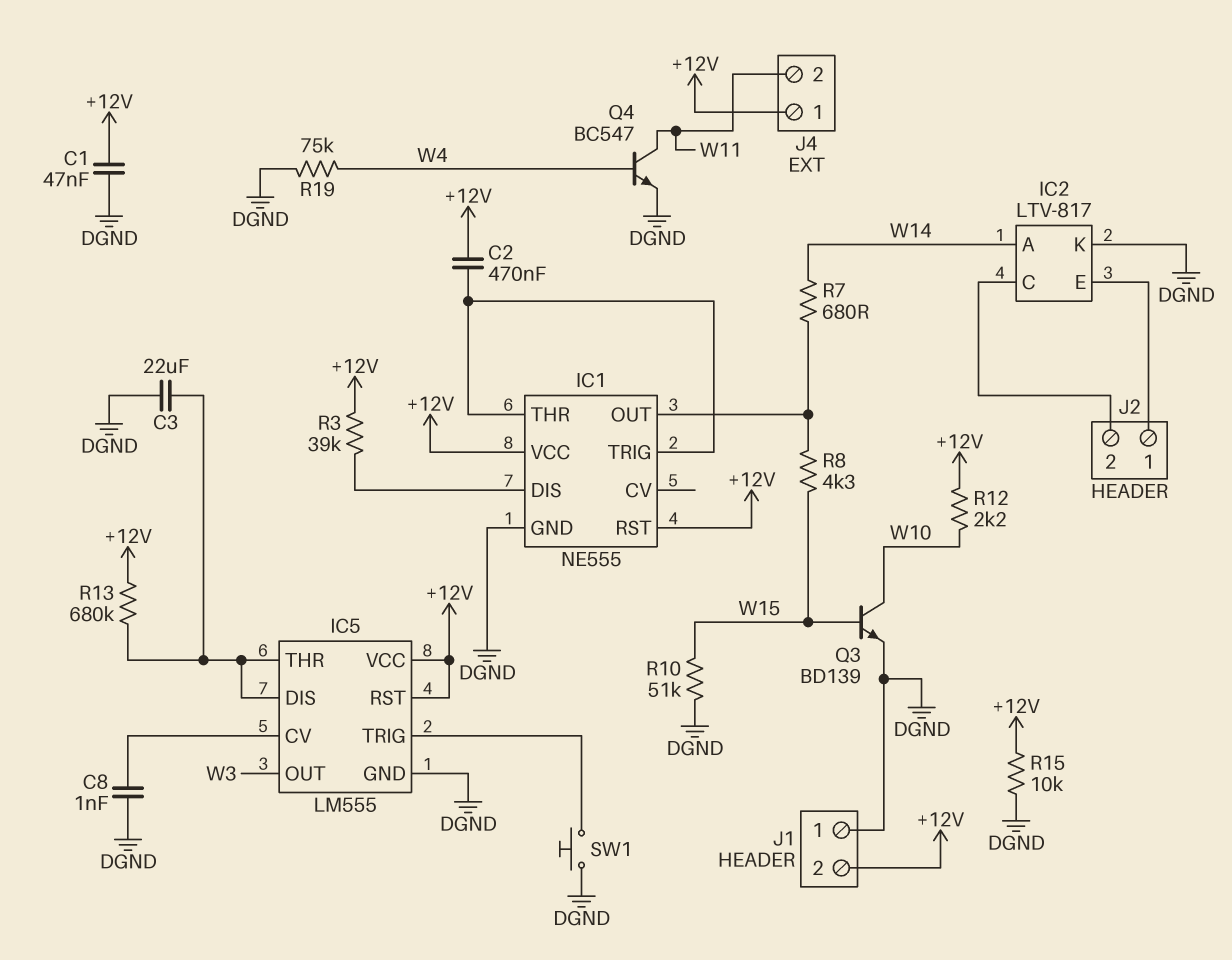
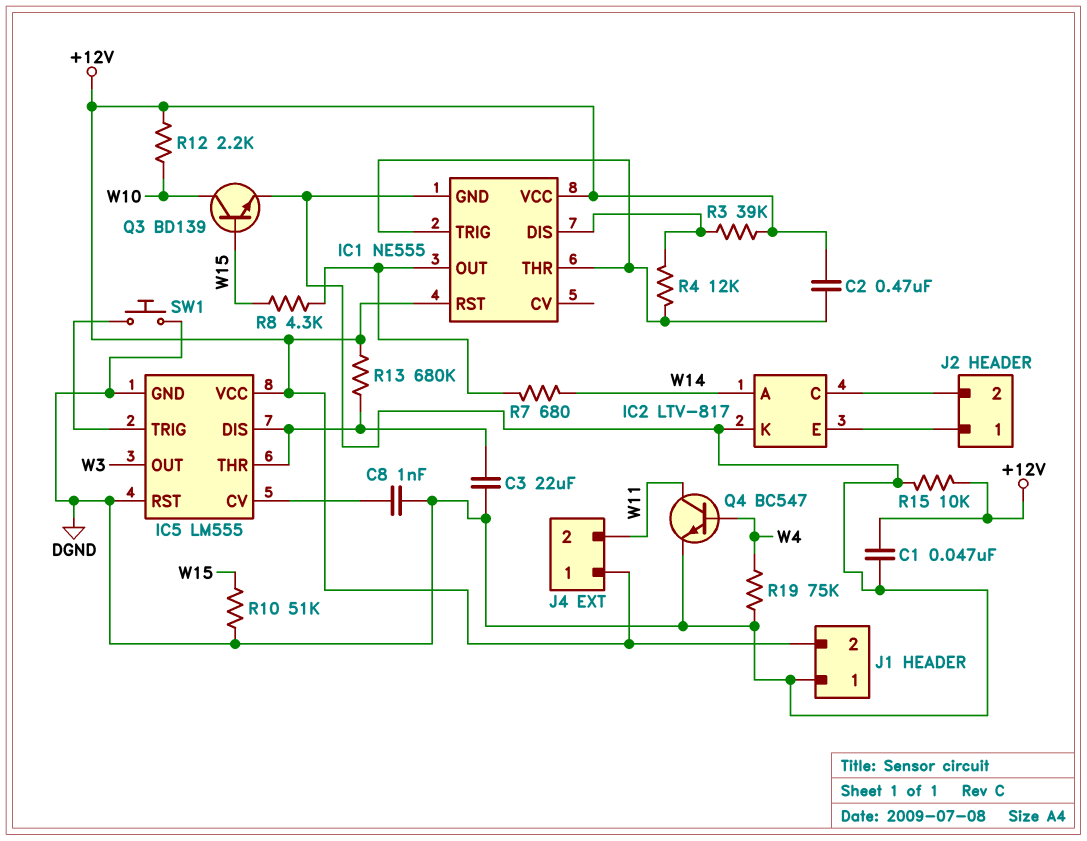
IC5 pin RST: +12V -> DGND
R4: none -> 12k (IC1/DIS, IC1/THR)

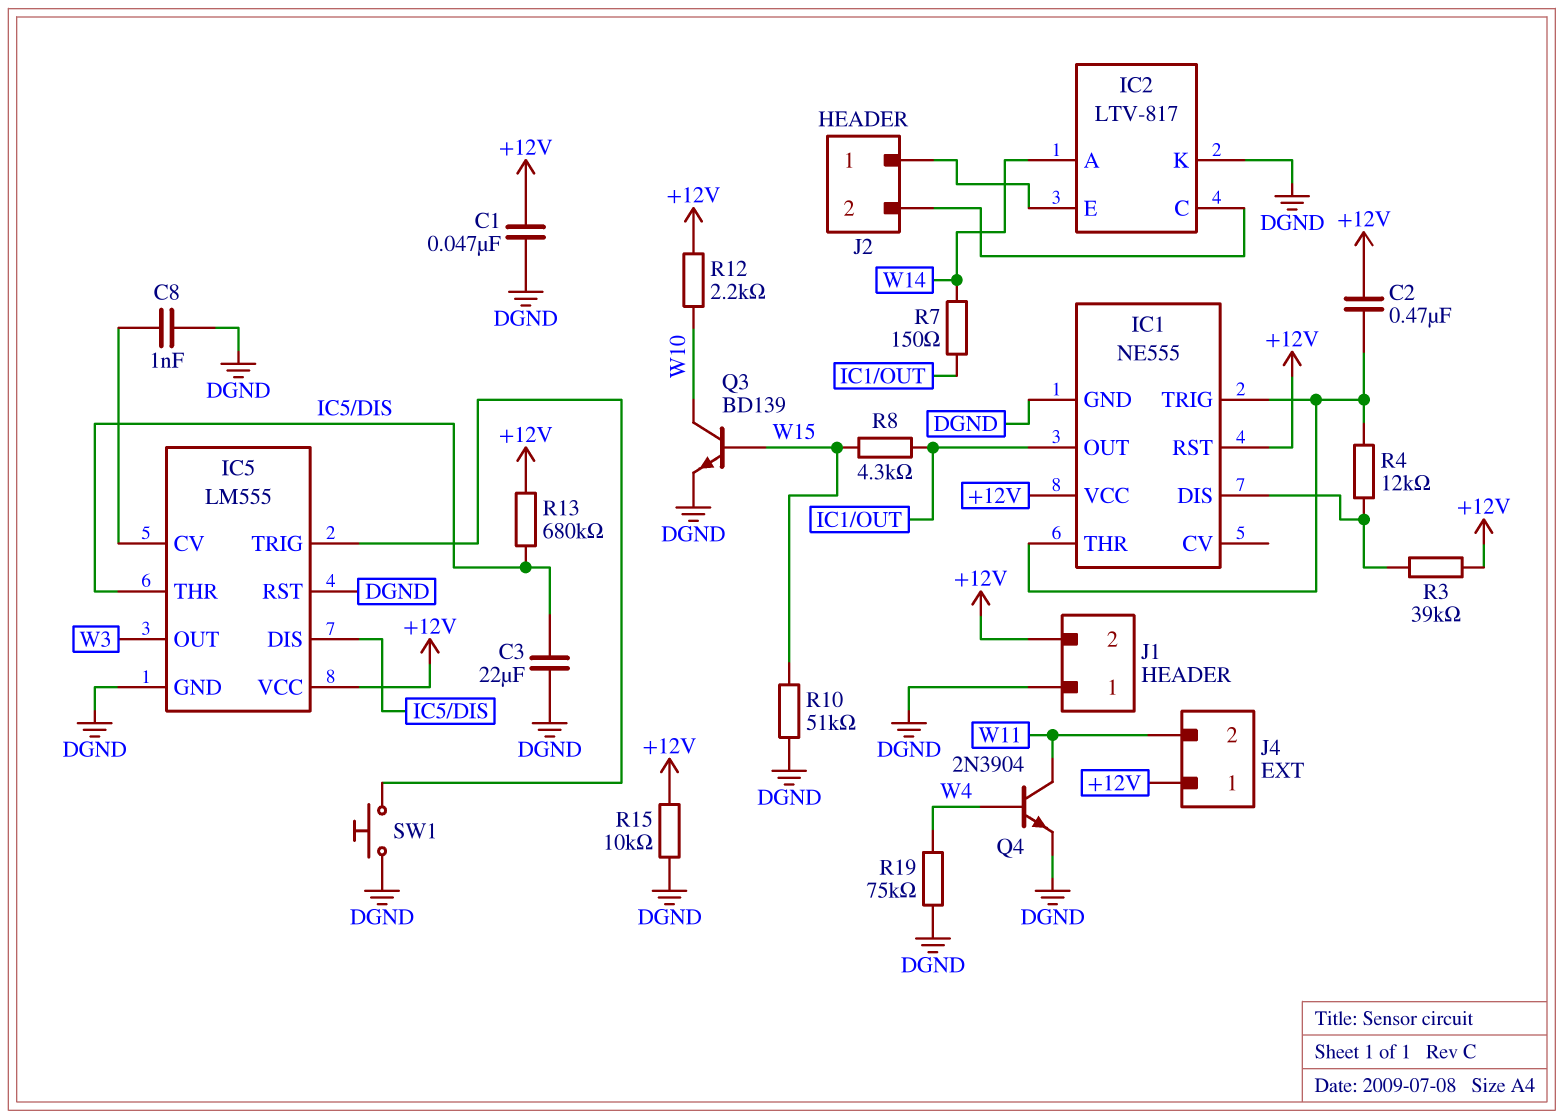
Q4: NPN BC547 (B W4, C W11, E DGND) -> NPN 2N3904 (B W4, C W11, E DGND)
R7: 680 (IC1/OUT, W14) -> 150 (IC1/OUT, W14)

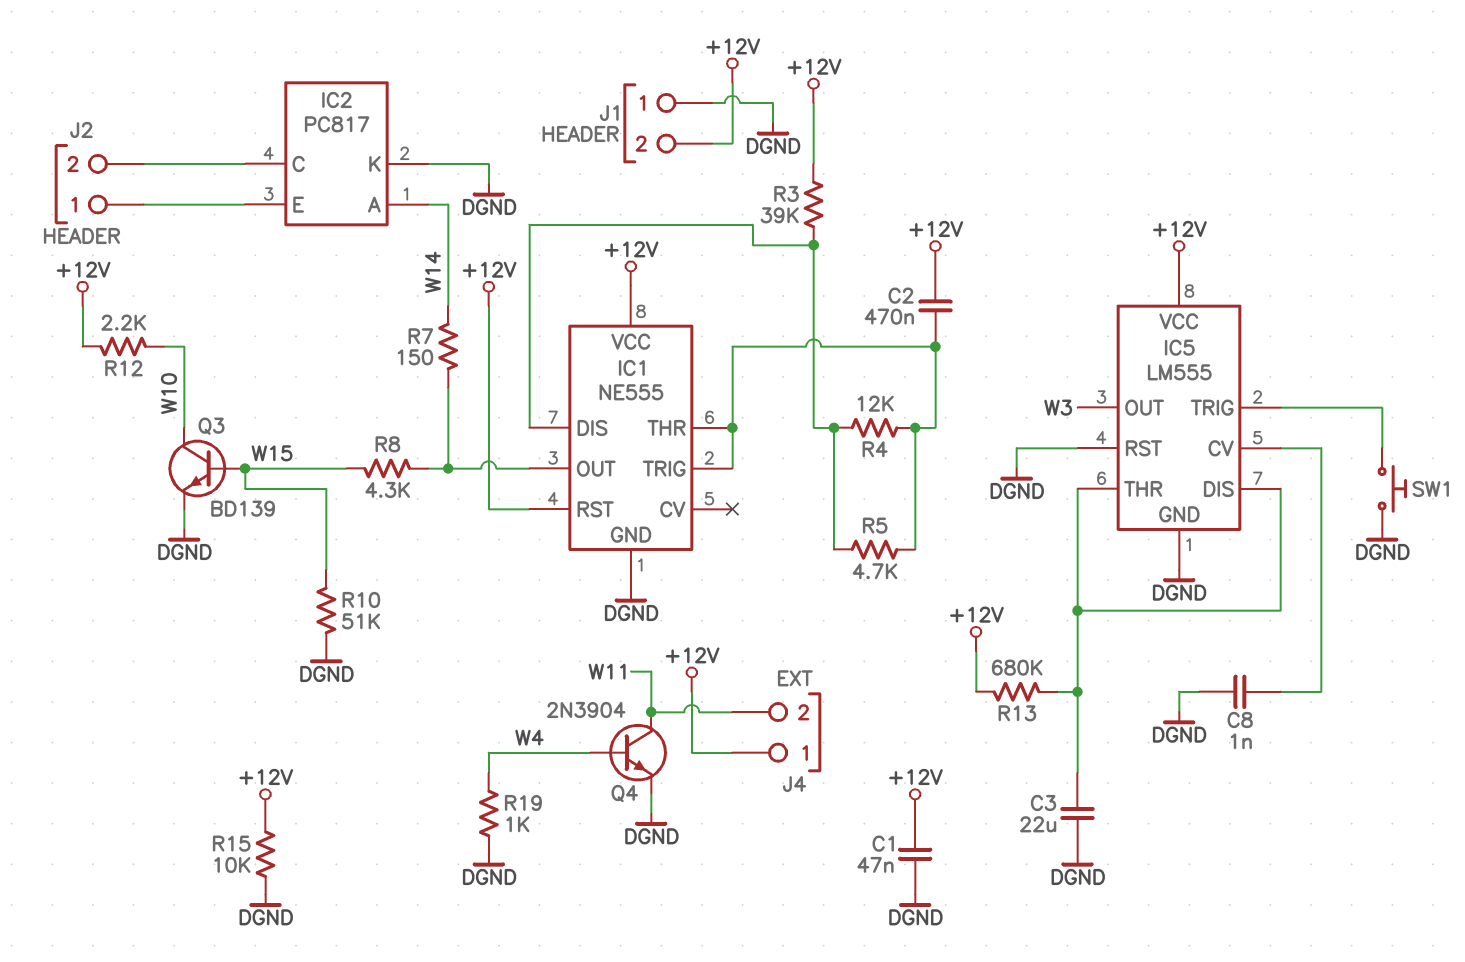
IC2: LTV-817 -> PC817
R5: none -> 4.7k (IC1/DIS, IC1/THR)
R19: 75k (DGND, W4) -> 1k (DGND, W4)

